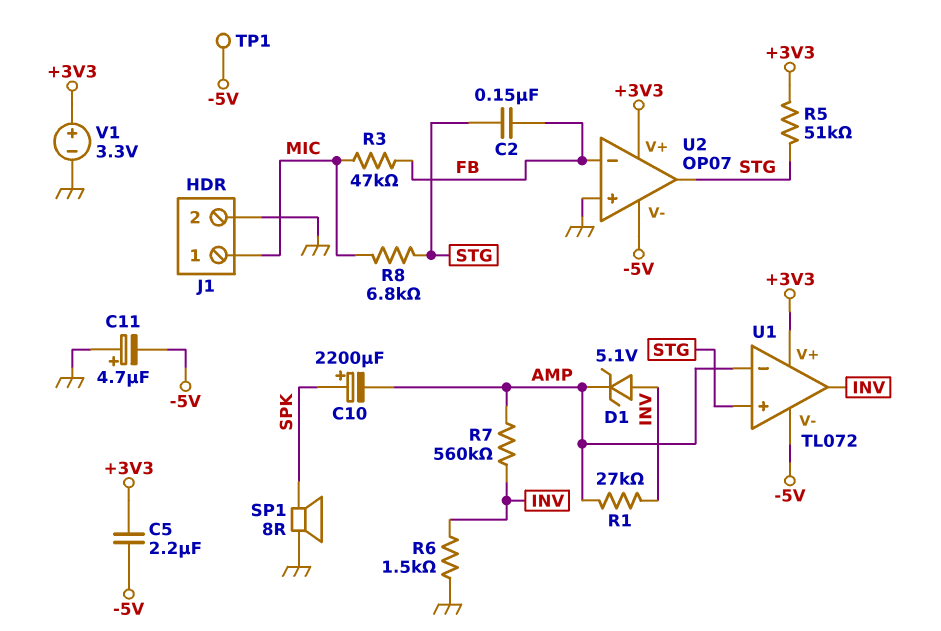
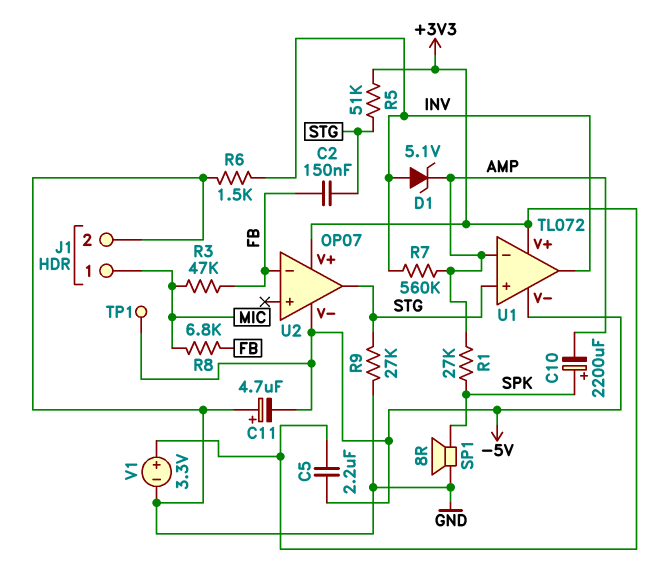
R1: 27k (AMP, INV) -> 27k (AMP, SPK)
R8: 6.8k (MIC, STG) -> 6.8k (FB, MIC)
R9: none -> 27k (GND, STG)
U2 pin in+: GND -> none

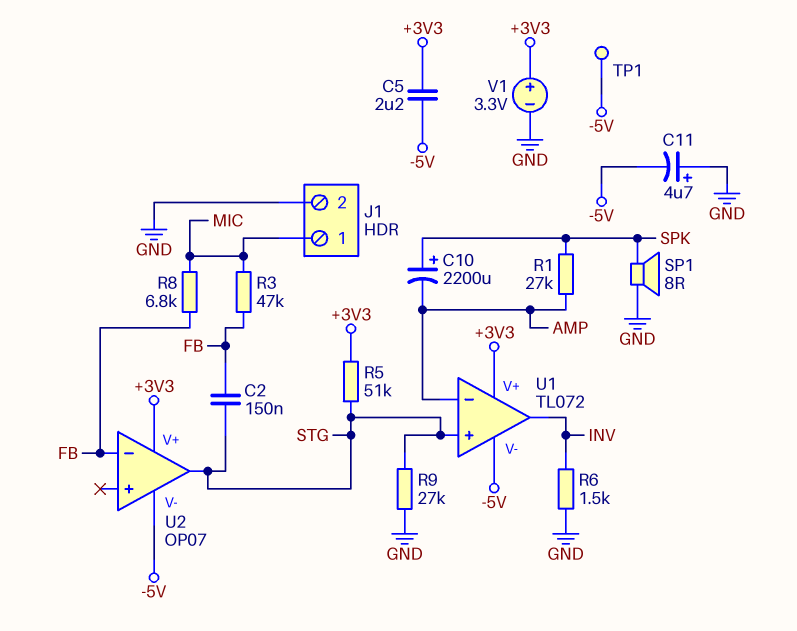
D1: zener 5.1V (A INV, K AMP) -> none
R7: 560k (AMP, INV) -> none

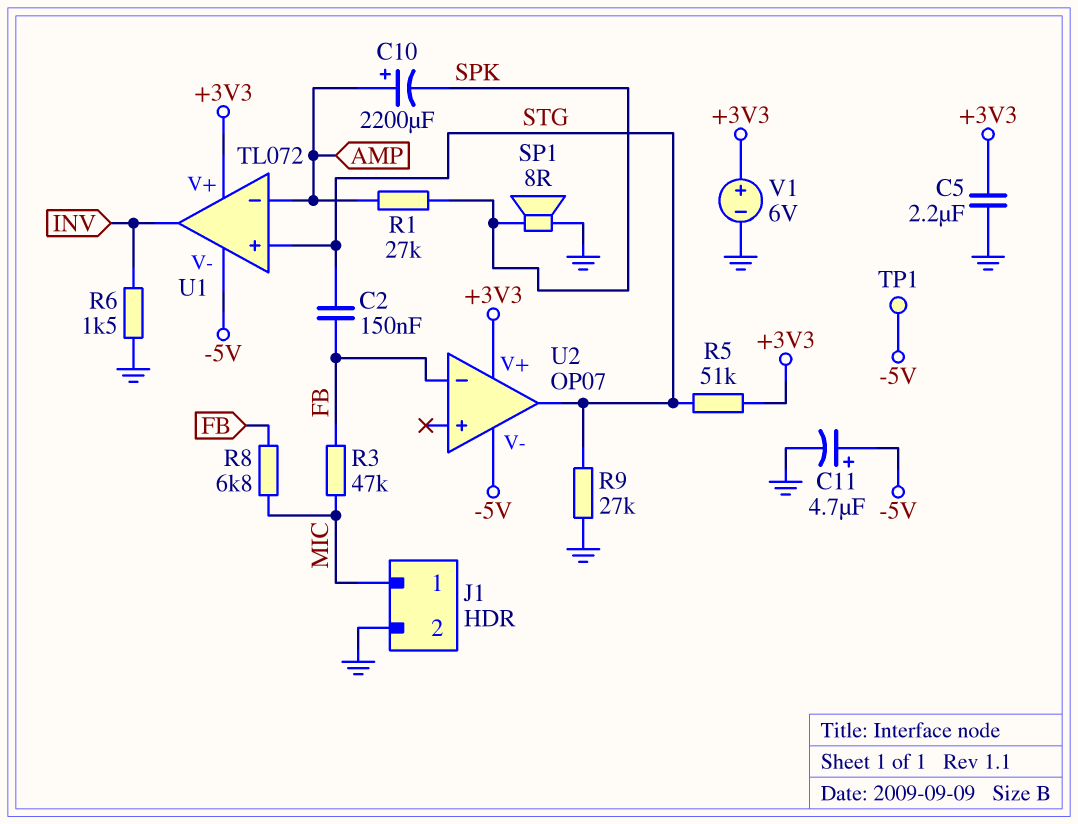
C5: 2.2uF (+3V3, -5V) -> 2.2uF (+3V3, GND)
C10: 2200uF (plus SPK, minus AMP) -> 2200uF (plus AMP, minus SPK)
C11: 4.7uF (plus GND, minus -5V) -> 4.7uF (plus -5V, minus GND)
V1: 3.3V (plus +3V3, minus GND) -> 6V (plus +3V3, minus GND)

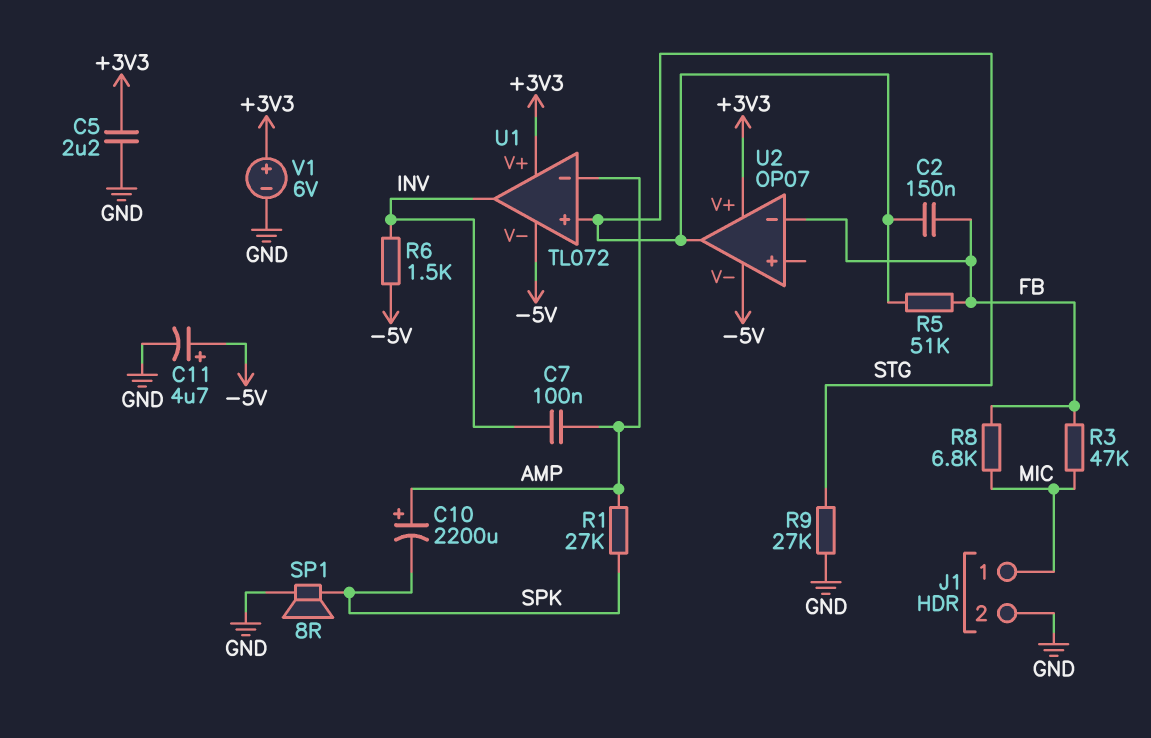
C7: none -> 100nF (AMP, INV)
R5: 51k (+3V3, STG) -> 51k (FB, STG)
R6: 1.5k (GND, INV) -> 1.5k (-5V, INV)
TP1: test point (-5V) -> none

